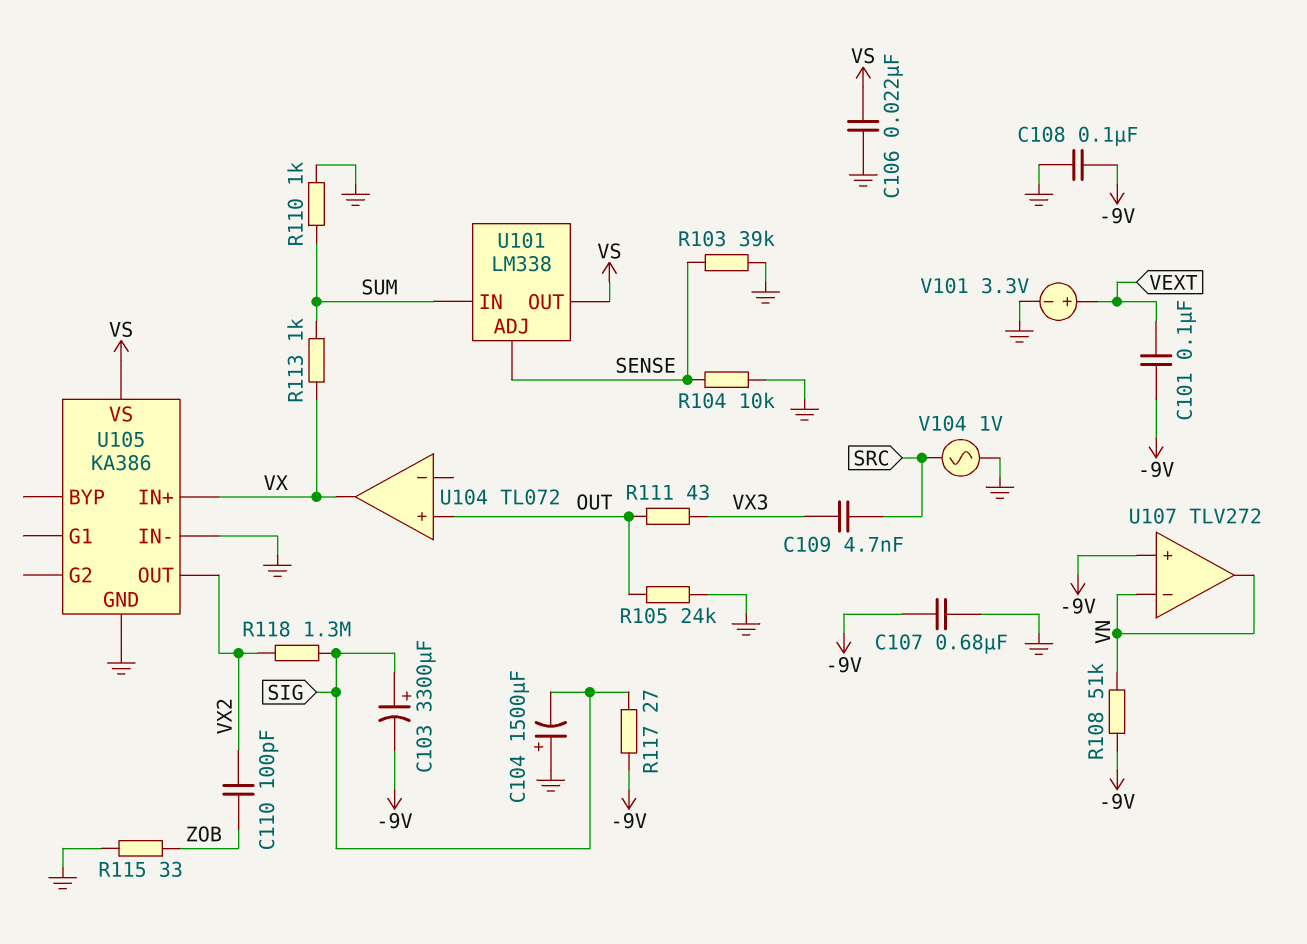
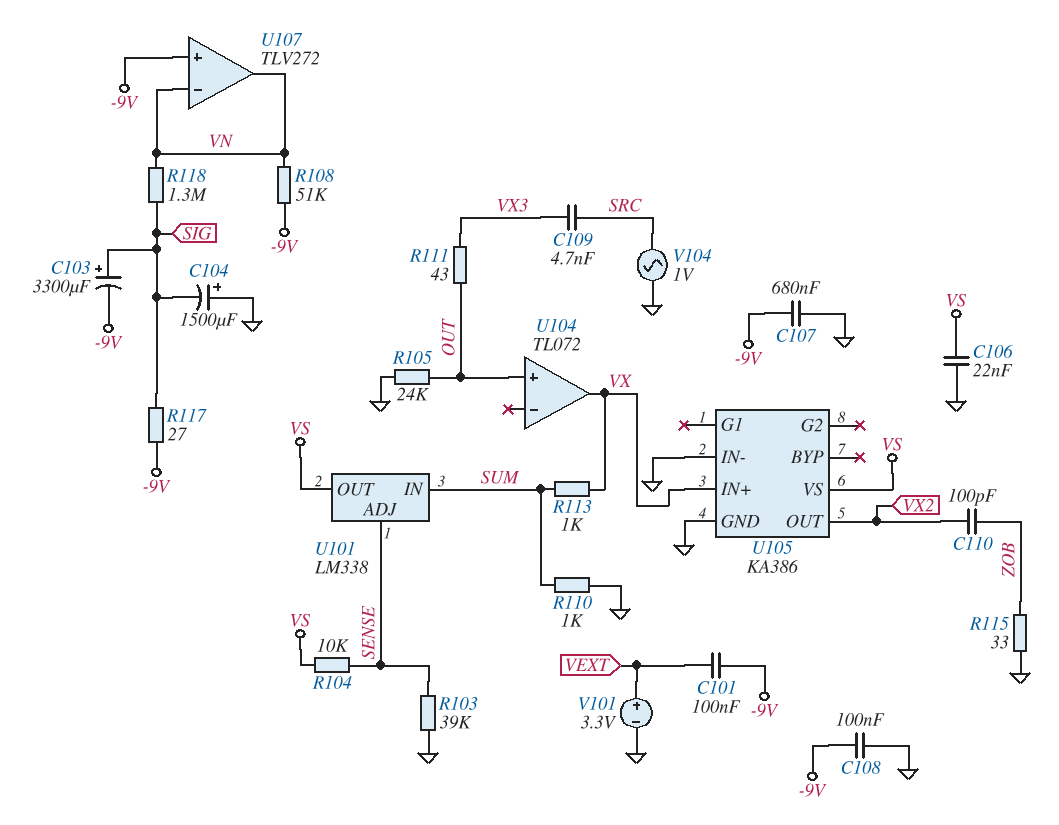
R104: 10k (GND, SENSE) -> 10k (SENSE, VS)
R118: 1.3M (SIG, VX2) -> 1.3M (SIG, VN)

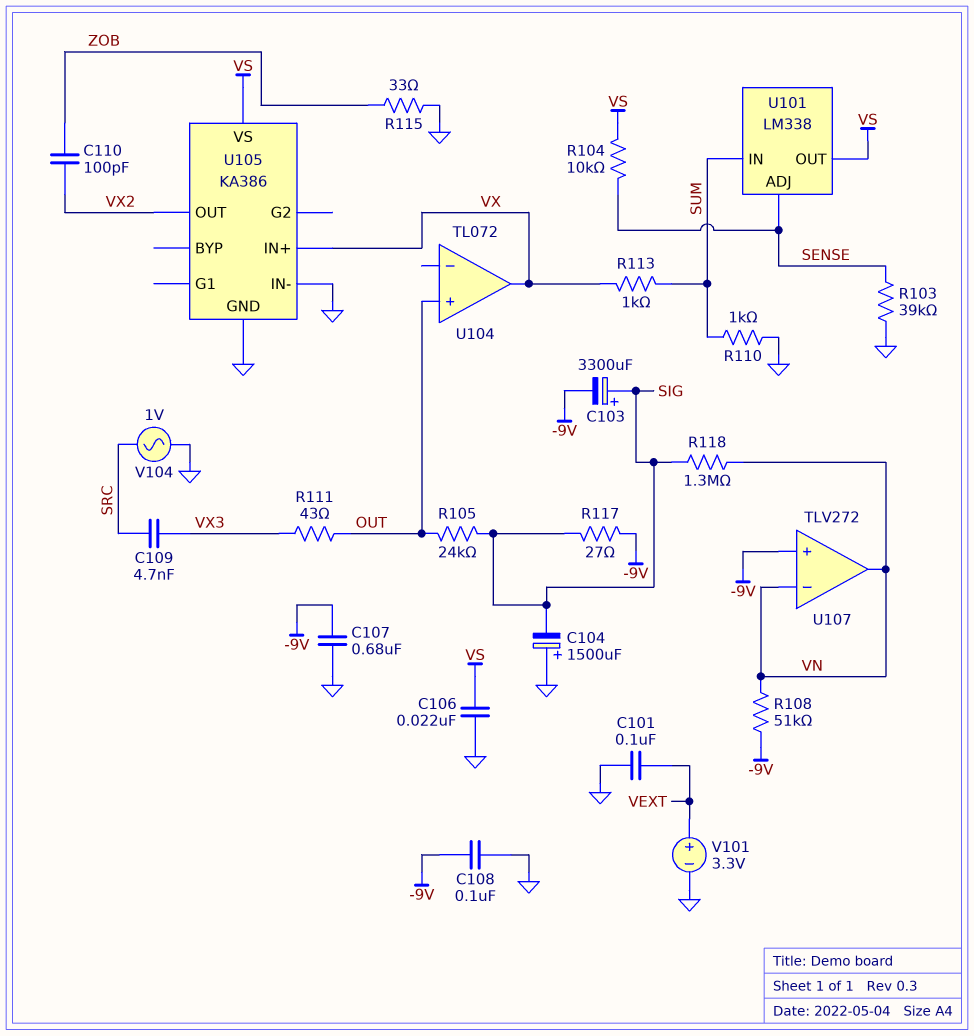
C101: 100nF (-9V, VEXT) -> 100nF (GND, VEXT)
R105: 24k (GND, OUT) -> 24k (OUT, SIG)

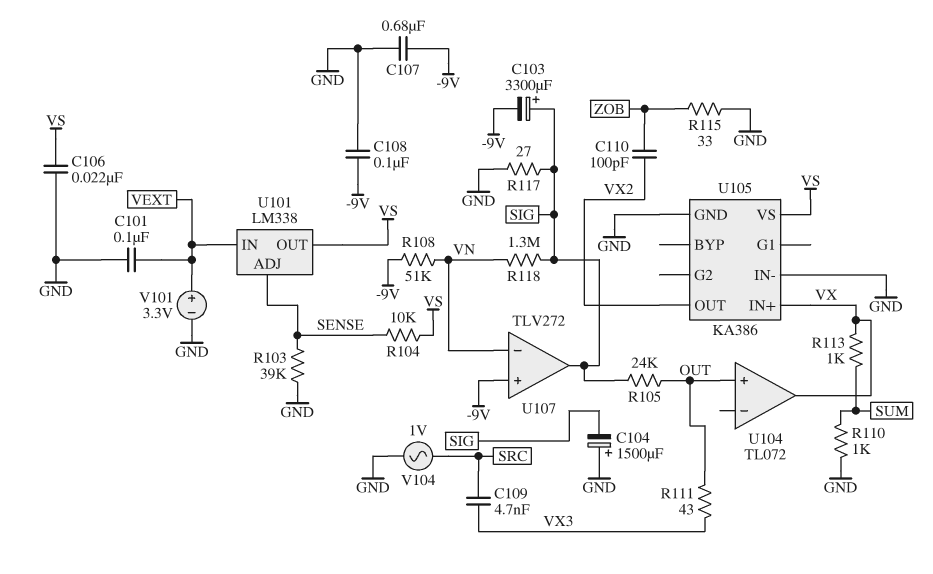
R117: 27 (-9V, SIG) -> 27 (GND, SIG)
U101 pin IN: SUM -> VEXT
U107 pin out: VN -> SIG

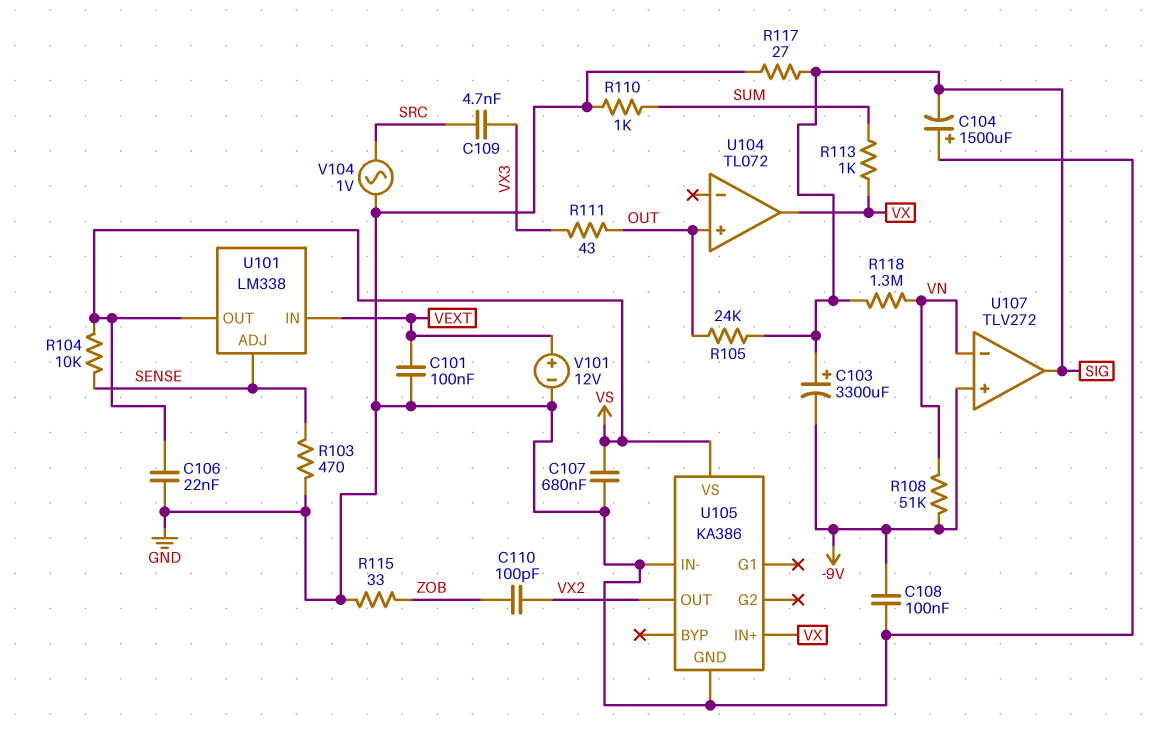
C107: 680nF (-9V, GND) -> 680nF (GND, VS)
R103: 39k (GND, SENSE) -> 470 (GND, SENSE)
V101: 3.3V (plus VEXT, minus GND) -> 12V (plus VEXT, minus GND)

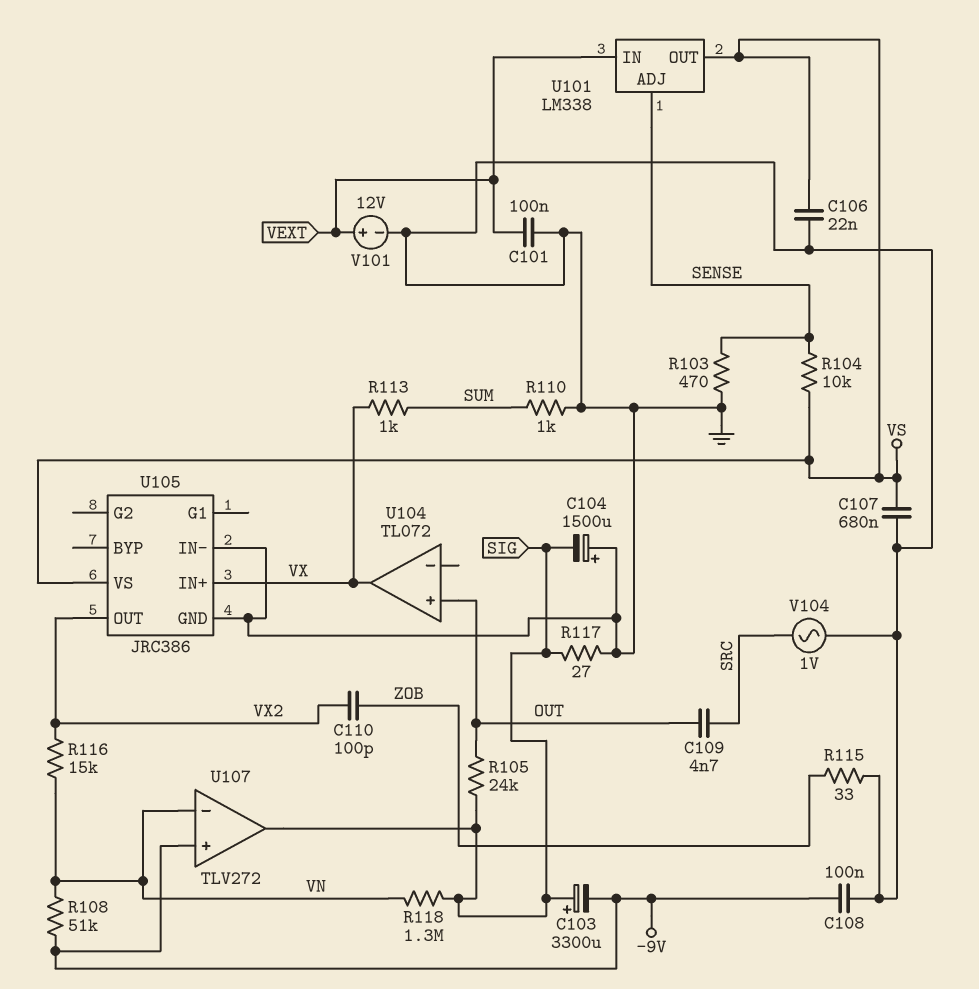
C109: 4.7nF (SRC, VX3) -> 4.7nF (OUT, SRC)
R111: 43 (OUT, VX3) -> none
R116: none -> 15k (VN, VX2)
U105: KA386 -> JRC386

